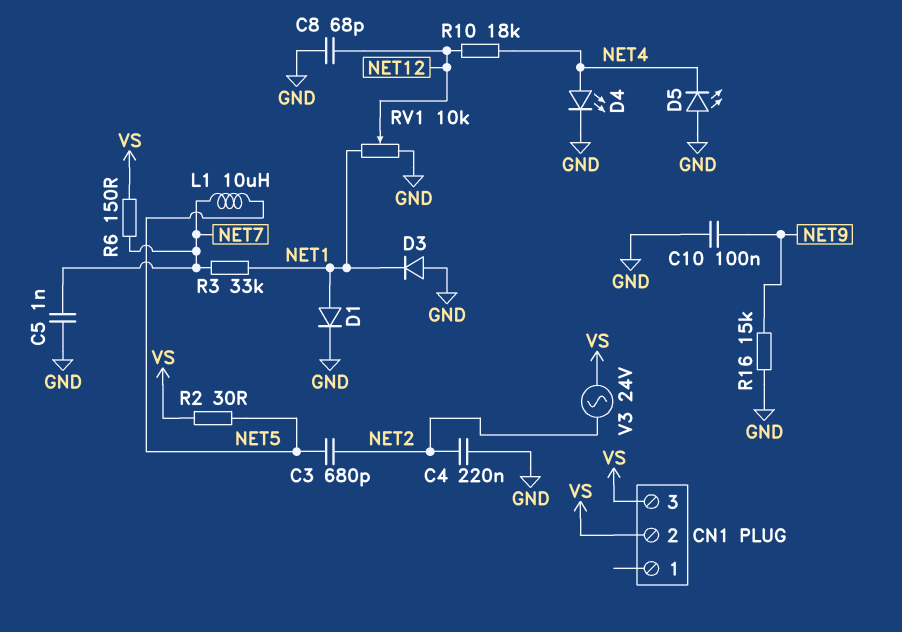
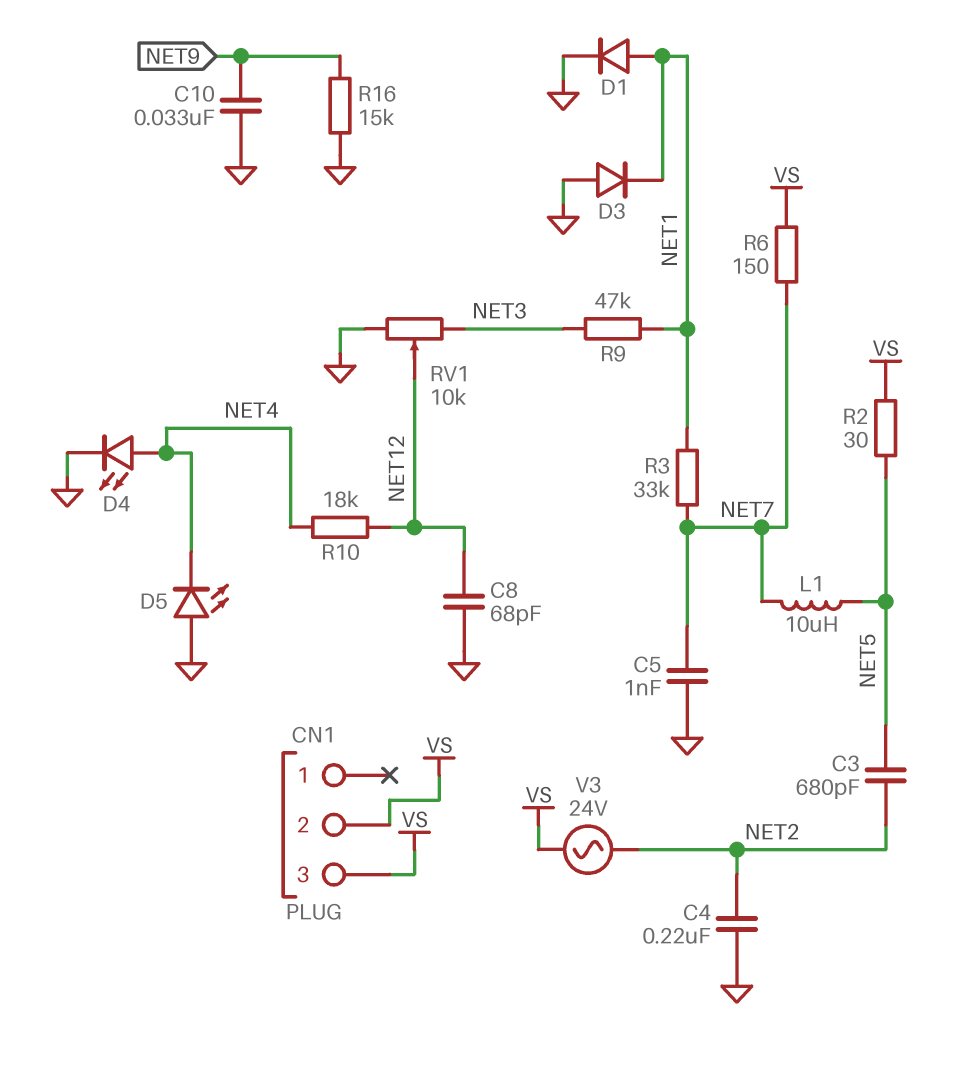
C10: 100nF (GND, NET9) -> 33nF (GND, NET9)
R9: none -> 47k (NET1, NET3)
RV1: 10k (GND, NET1, wiper NET12) -> 10k (GND, NET3, wiper NET12)

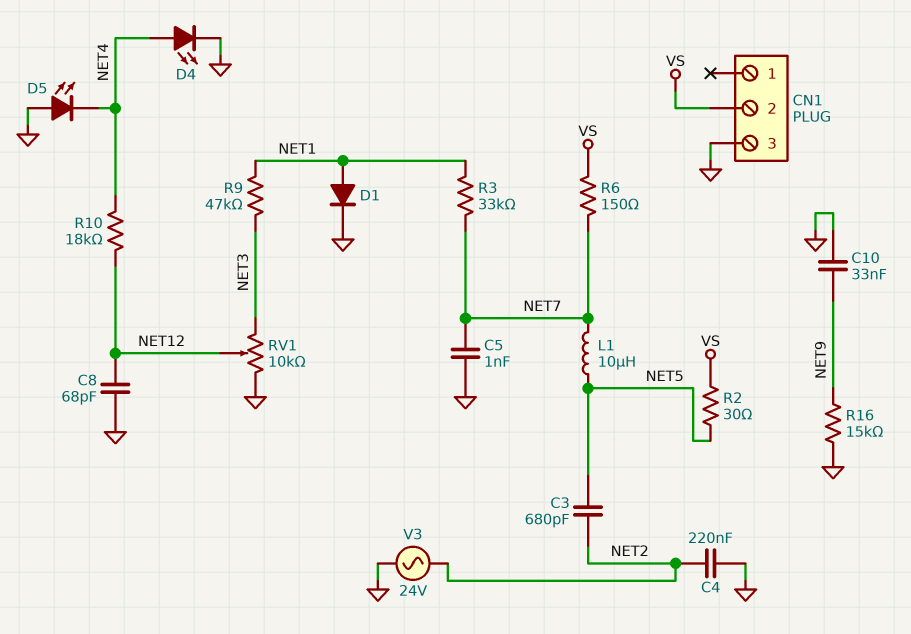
CN1 pin 3: VS -> GND
D3: diode (A GND, K NET1) -> none
V3: AC 24V (NET2, VS) -> AC 24V (GND, NET2)

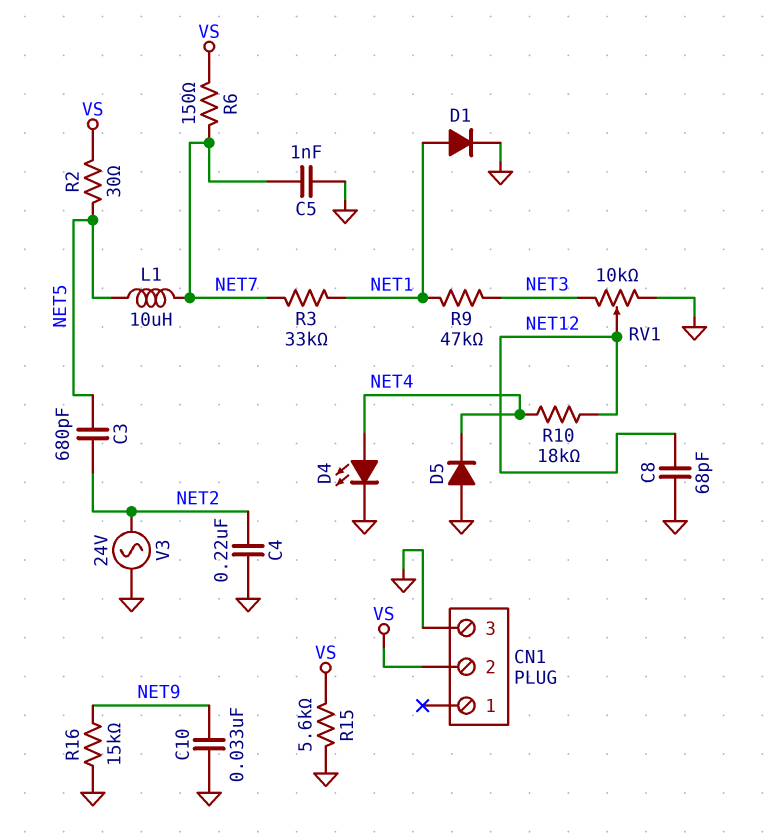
D5: LED (A GND, K NET4) -> diode (A GND, K NET4)
R15: none -> 5.6k (GND, VS)

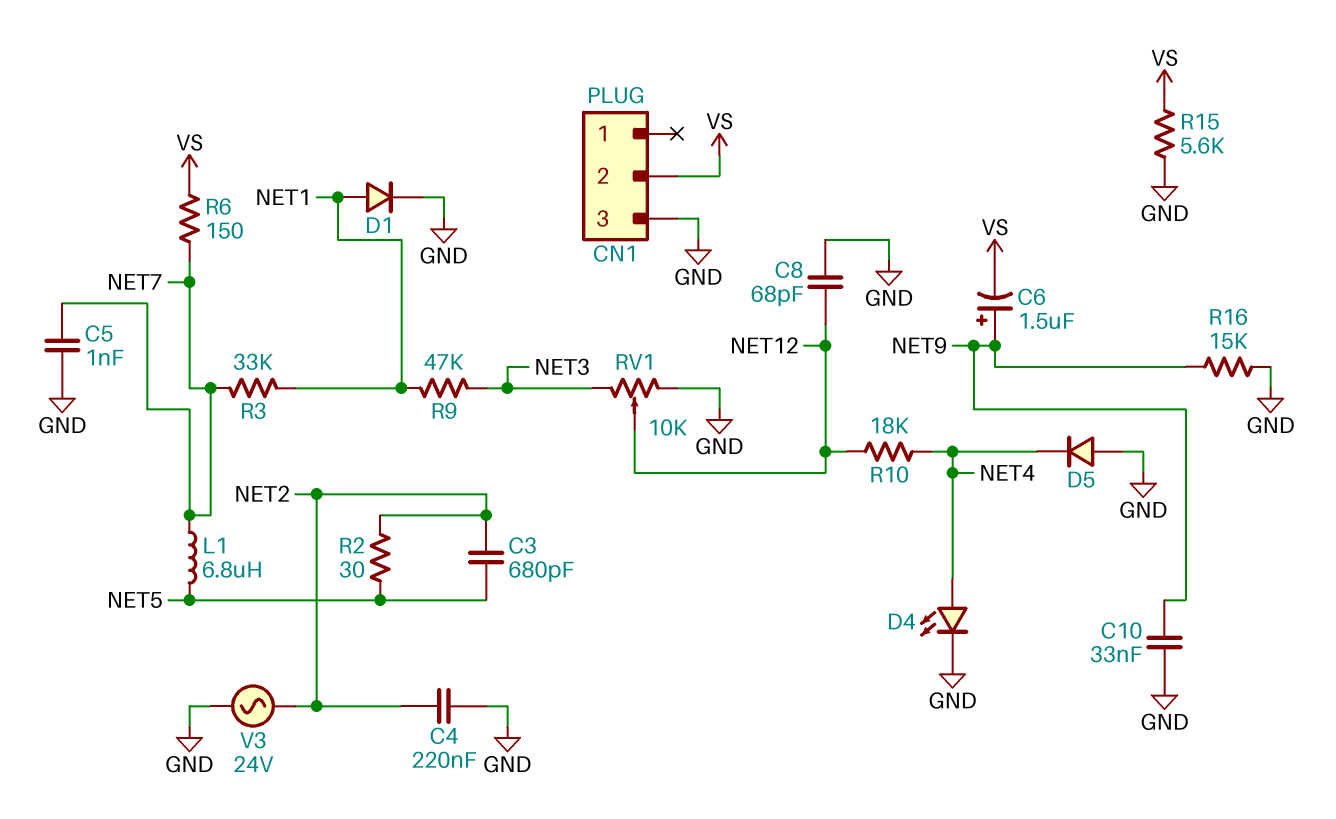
C6: none -> 1.5uF (plus NET9, minus VS)
L1: 10uH (NET5, NET7) -> 6.8uH (NET5, NET7)
R2: 30 (NET5, VS) -> 30 (NET2, NET5)

